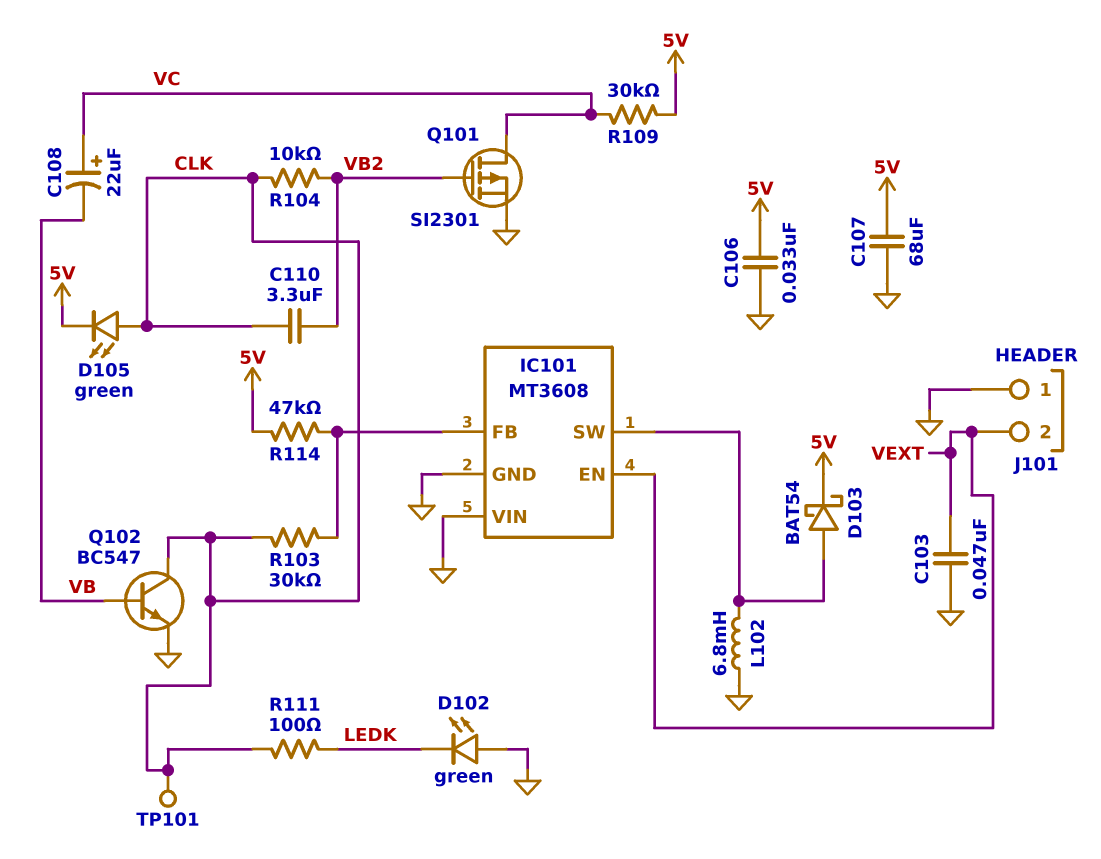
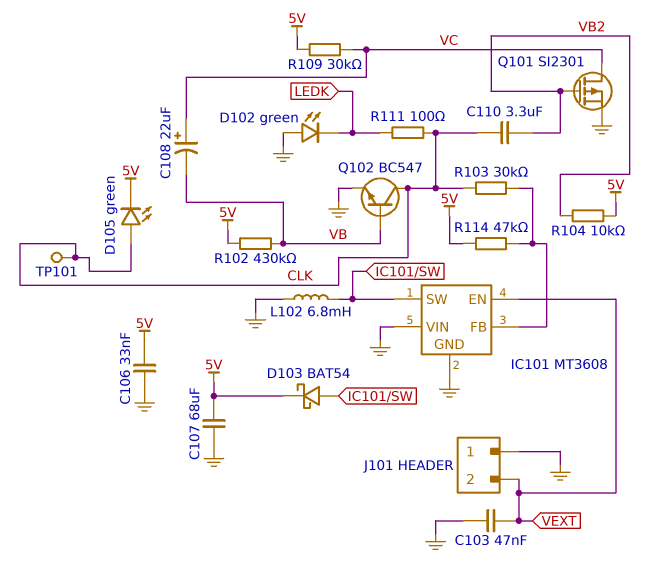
R102: none -> 430k (5V, VB)
R104: 10k (CLK, VB2) -> 10k (5V, VB2)

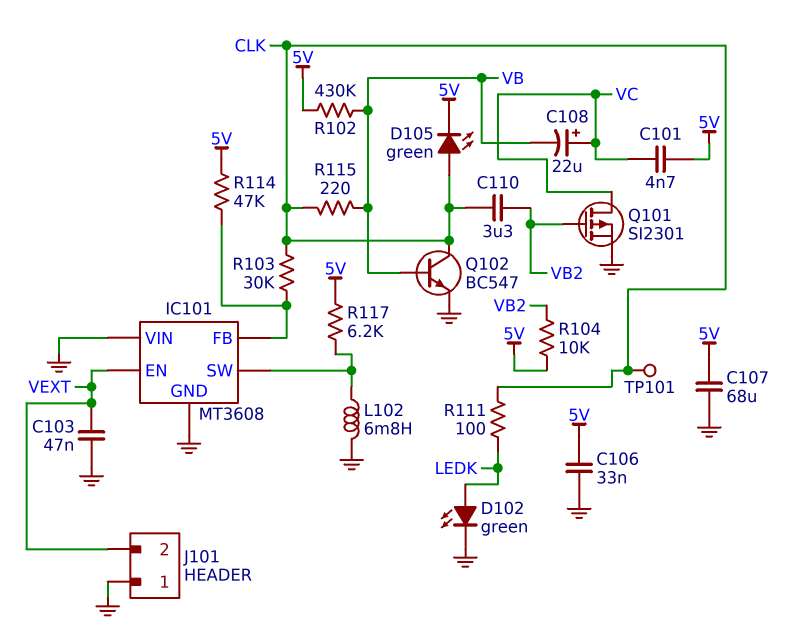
C101: none -> 4.7nF (5V, VC)
D102: LED green (A GND, K LEDK) -> LED green (A LEDK, K GND)
D103: schottky BAT54 (A IC101/SW, K 5V) -> none
R109: 30k (5V, VC) -> none
R115: none -> 220 (CLK, VB)
R117: none -> 6.2k (5V, IC101/SW)

